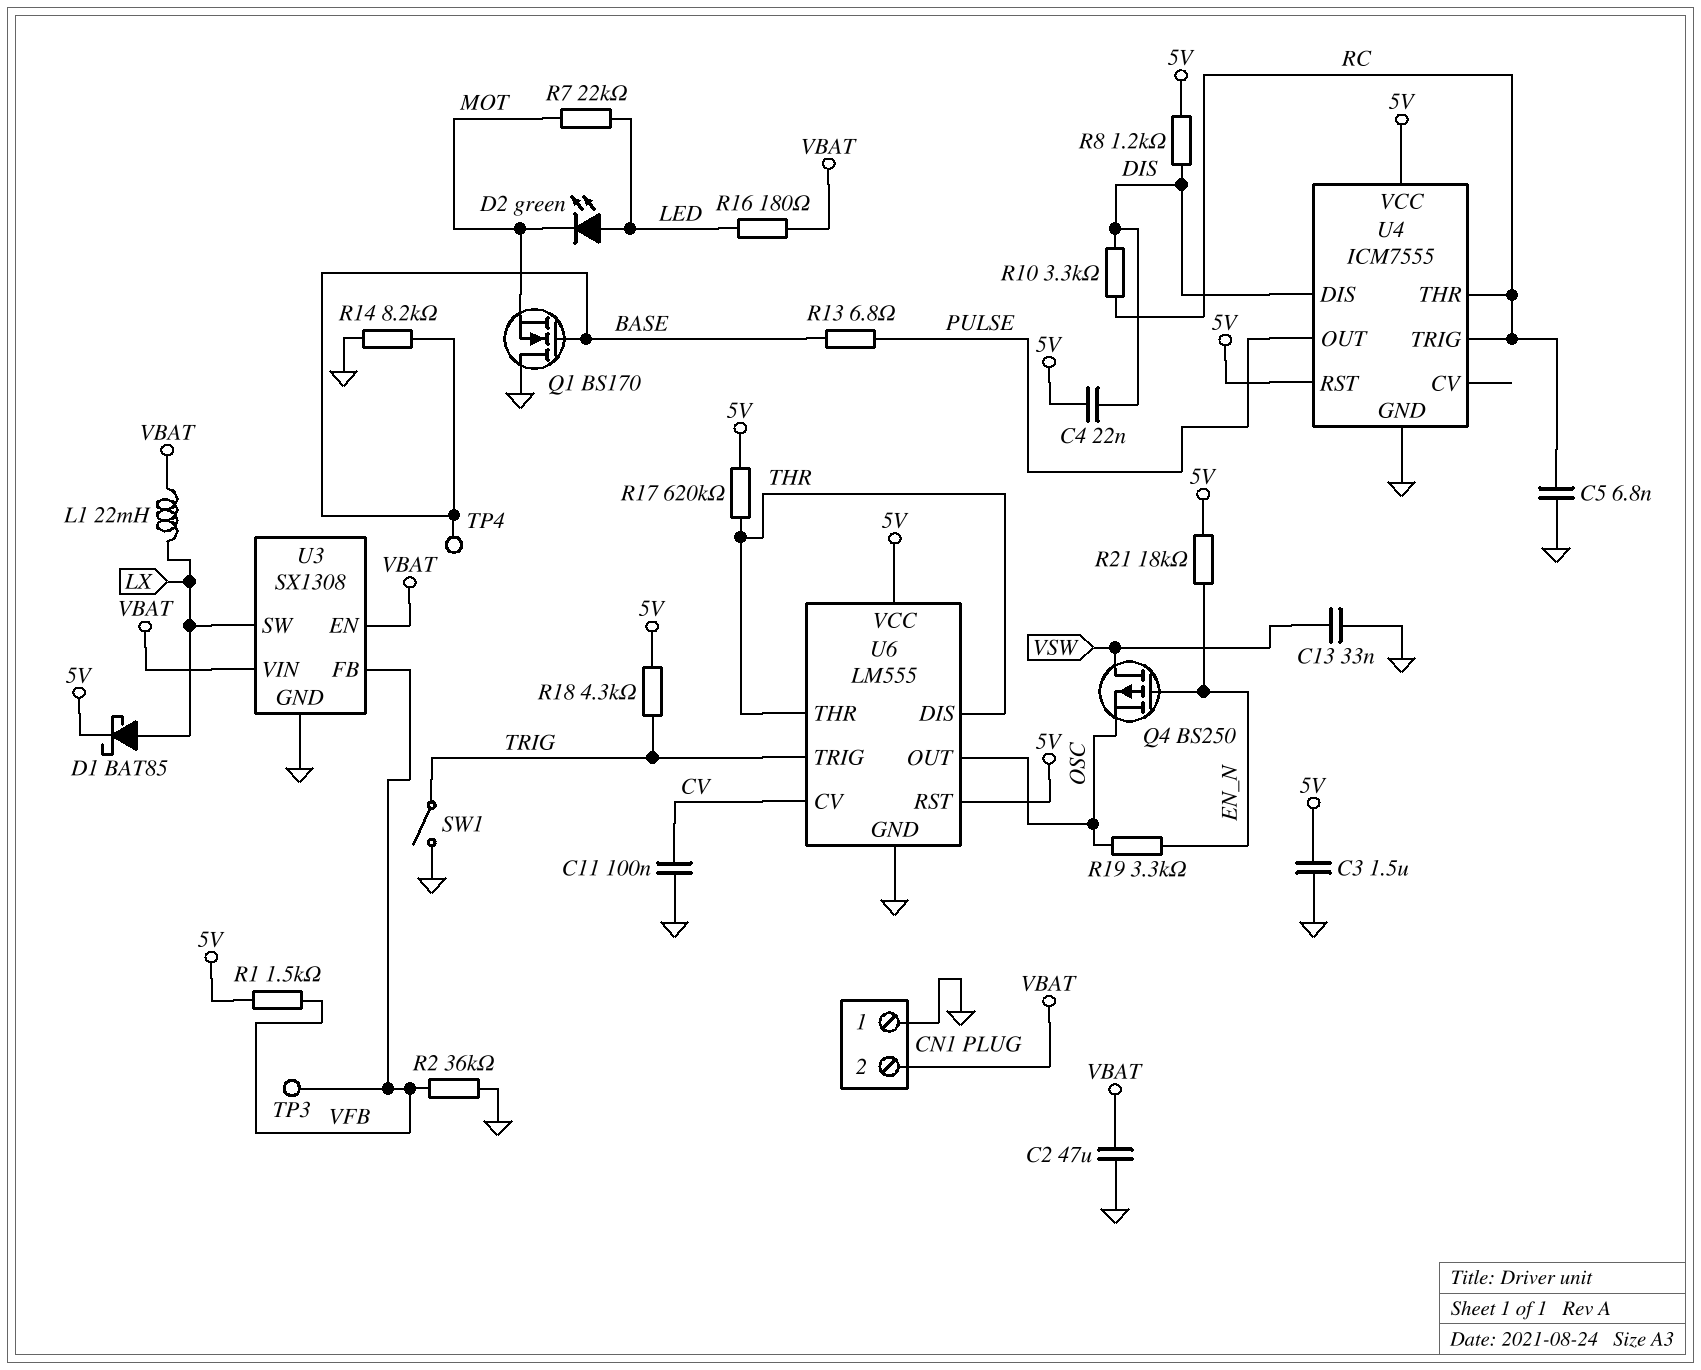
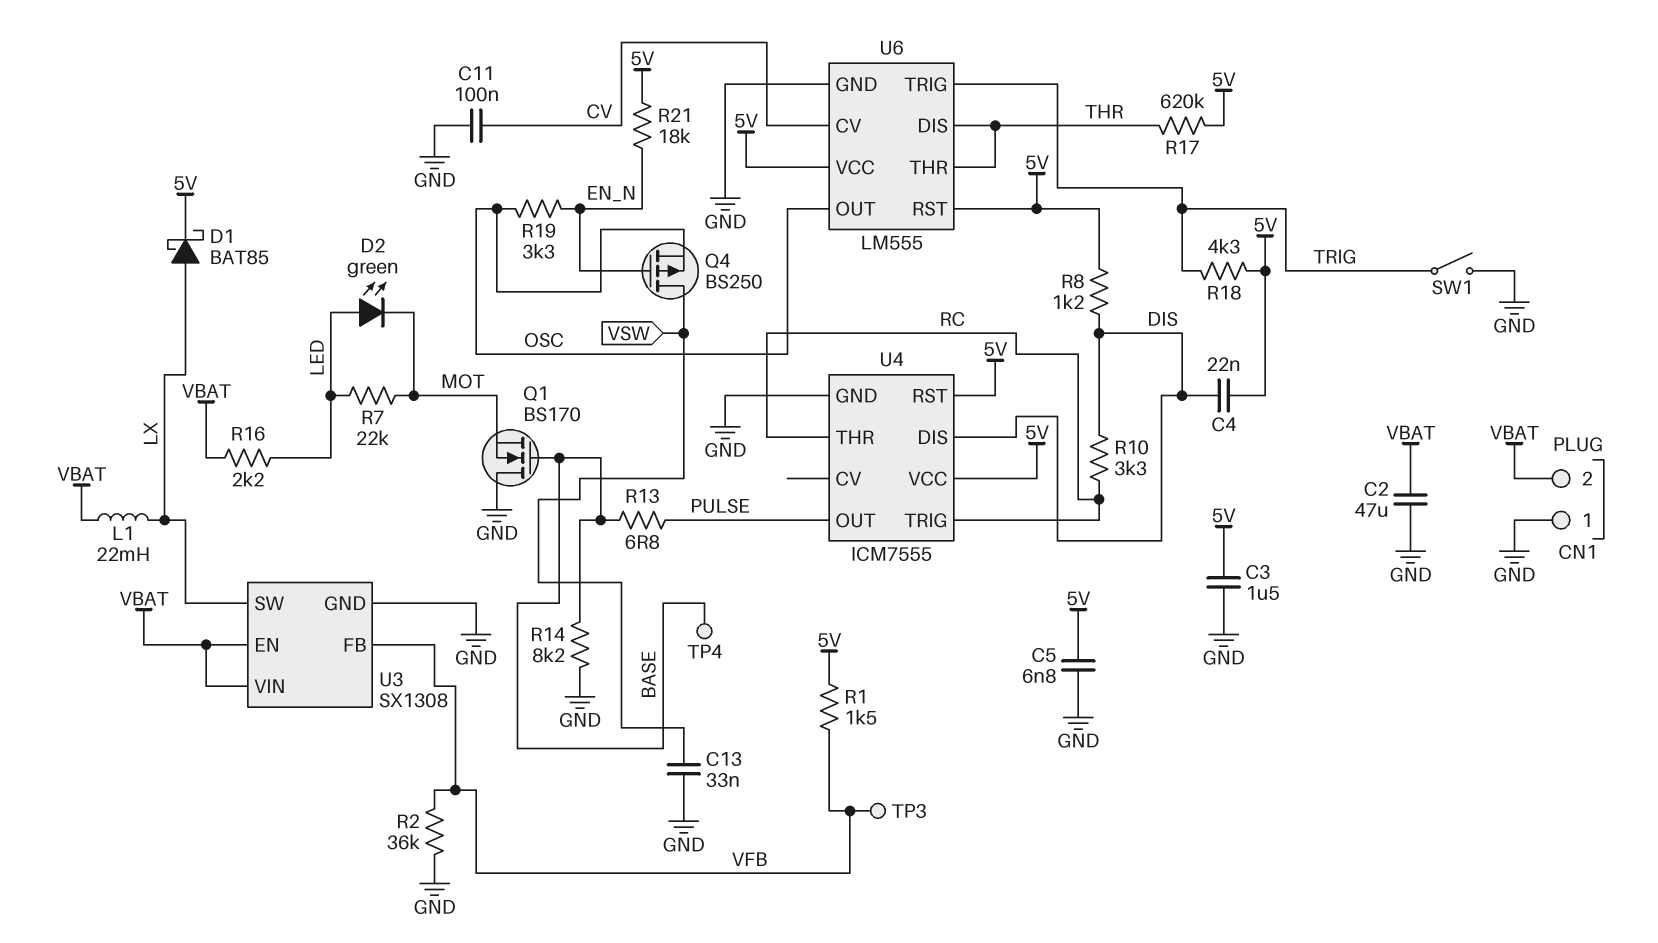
C5: 6.8nF (GND, RC) -> 6.8nF (5V, GND)
R16: 180 (LED, VBAT) -> 2.2k (LED, VBAT)

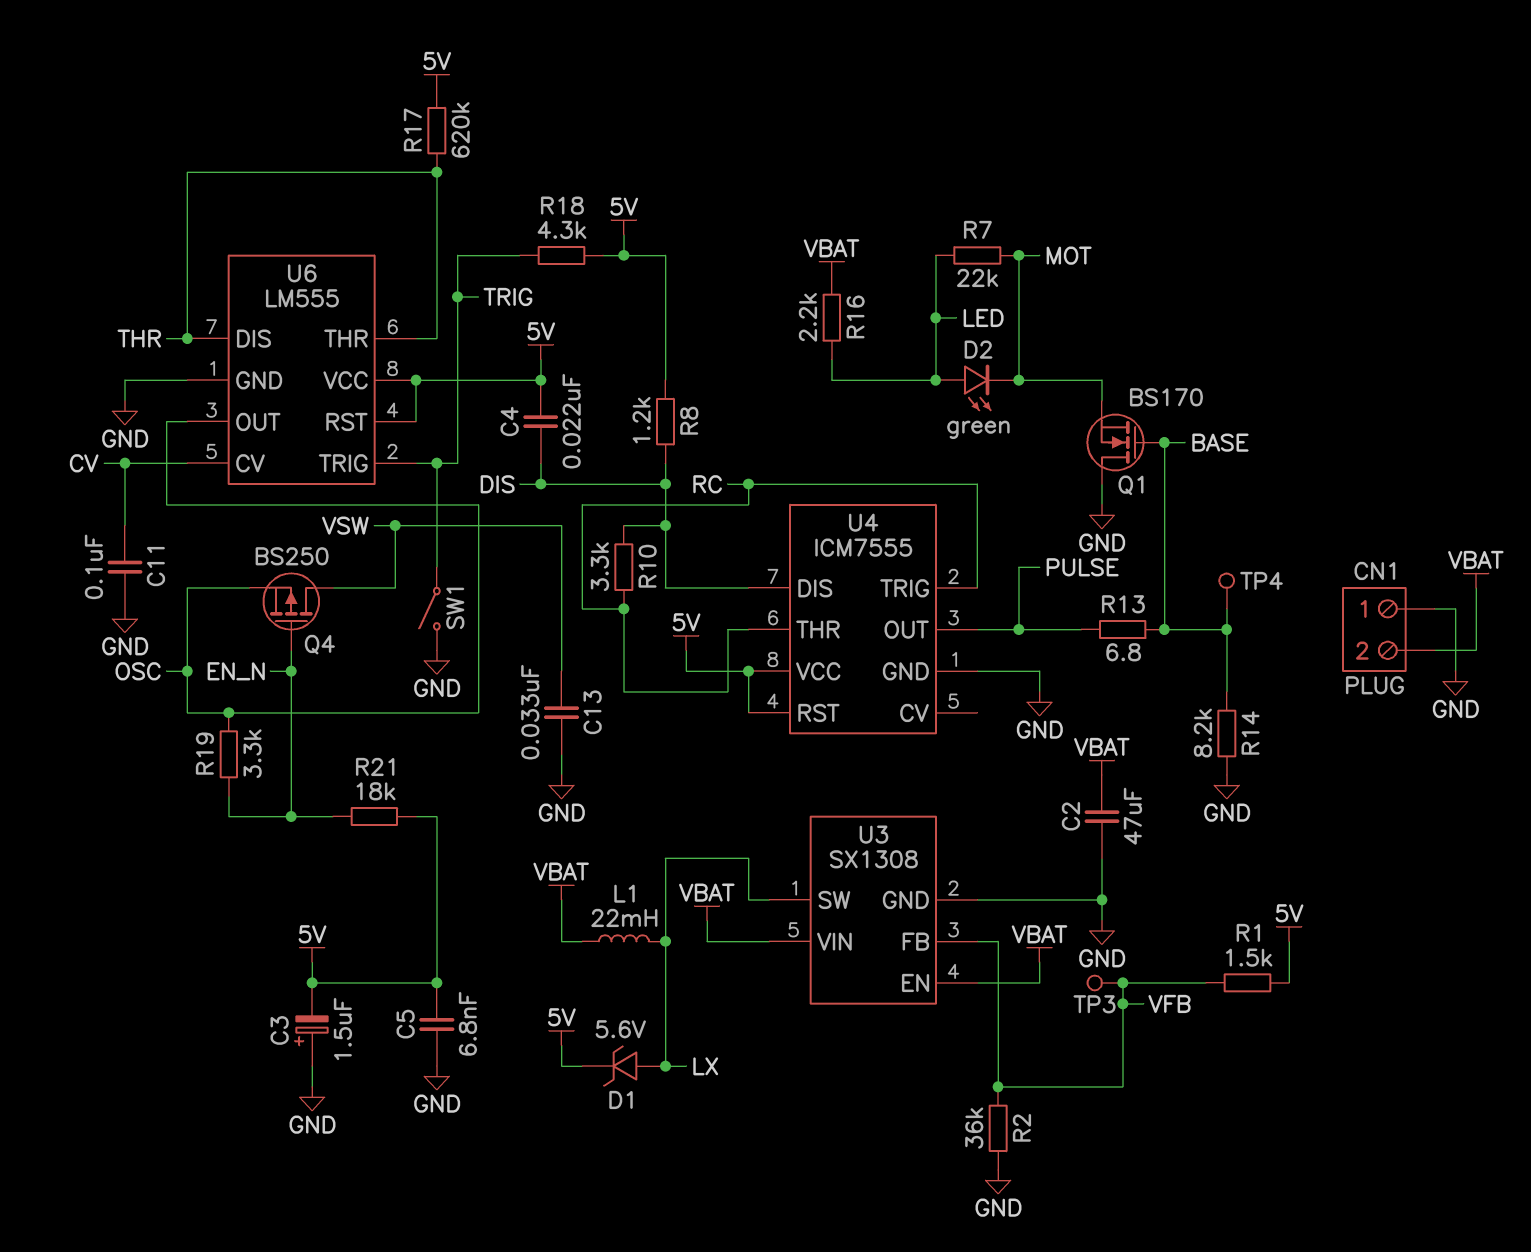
C3: 1.5uF (5V, GND) -> 1.5uF (plus GND, minus 5V)
D1: schottky BAT85 (A LX, K 5V) -> zener 5.6V (A LX, K 5V)

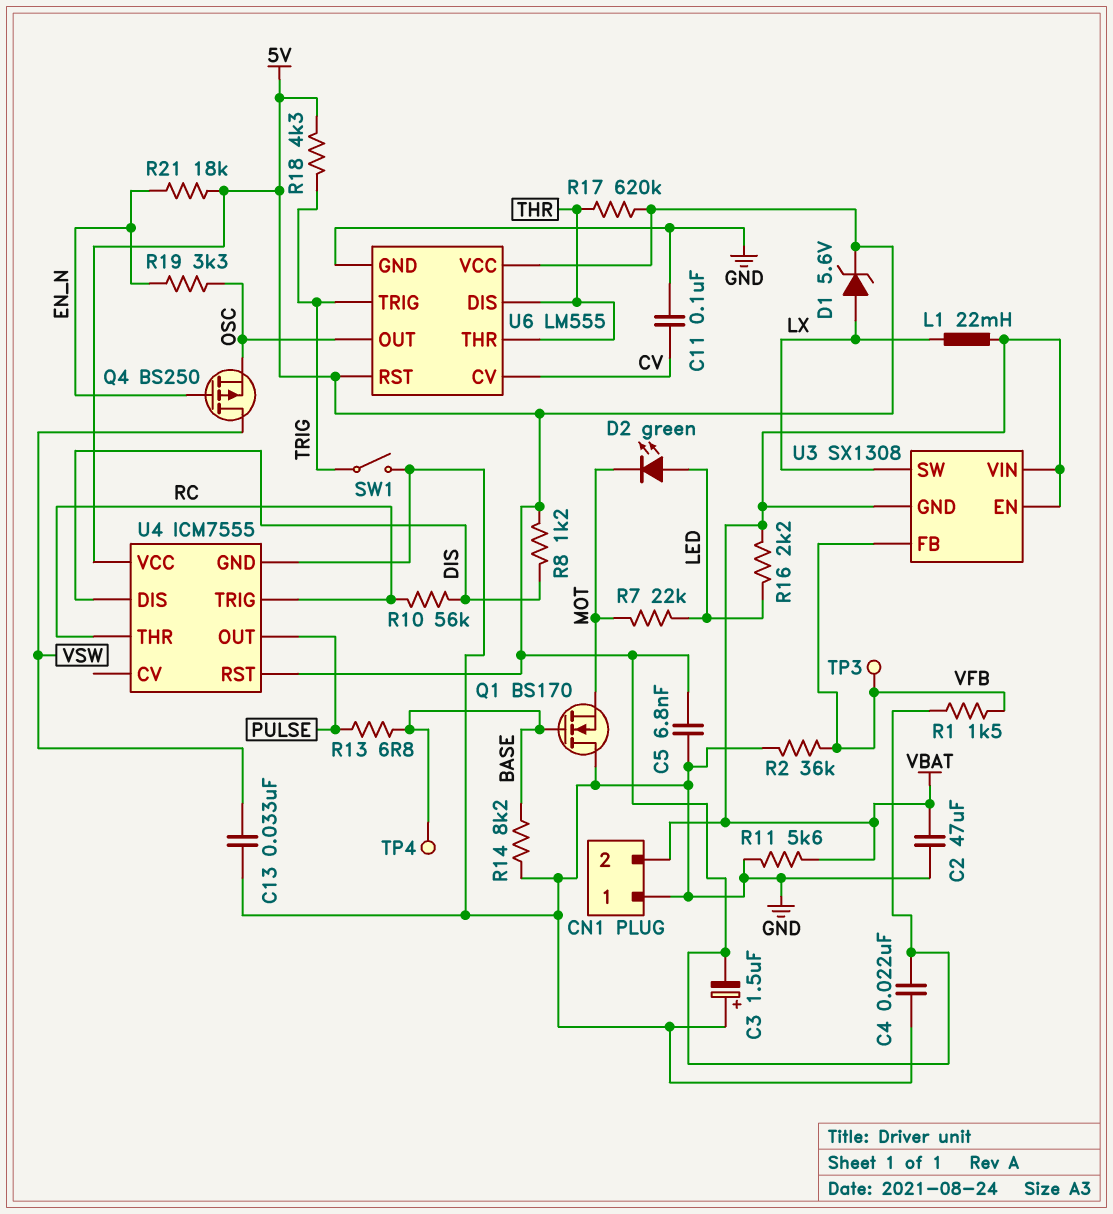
C4: 22nF (5V, DIS) -> 22nF (5V, GND)
R10: 3.3k (DIS, RC) -> 56k (DIS, RC)
R11: none -> 5.6k (GND, VBAT)
U3 pin GND: GND -> VBAT

